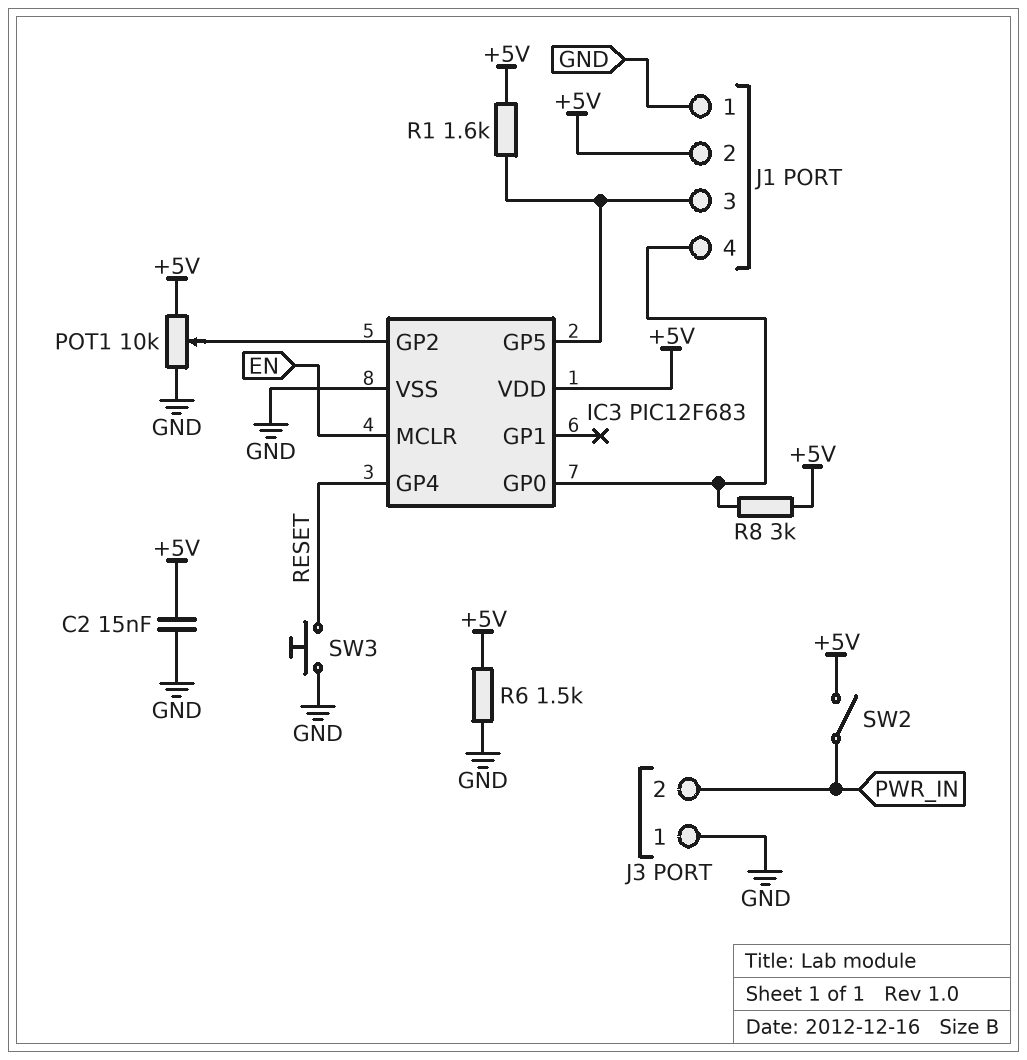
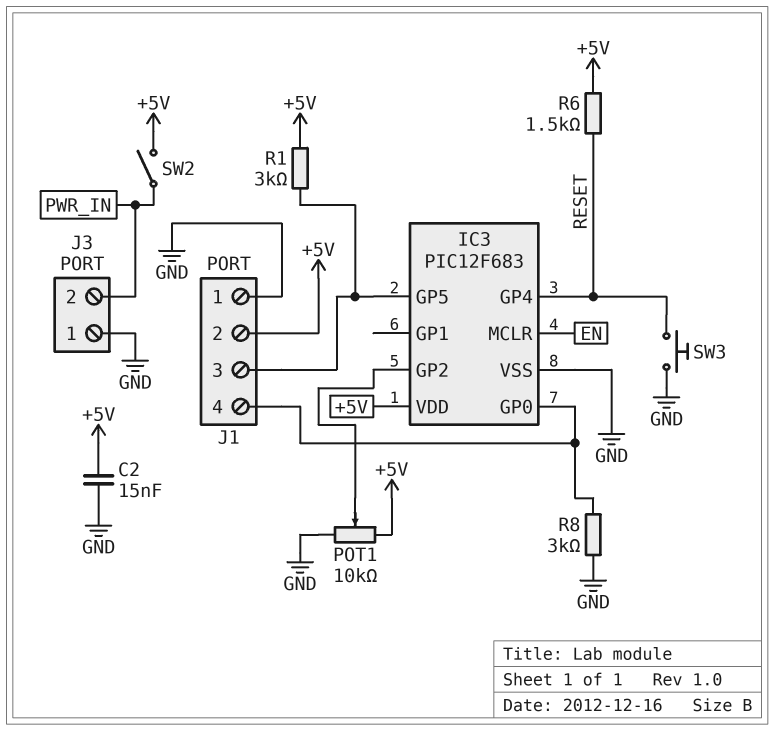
R1: 1.6k (+5V, IC3/GP5) -> 3k (+5V, IC3/GP5)
R6: 1.5k (+5V, GND) -> 1.5k (+5V, RESET)
R8: 3k (+5V, IC3/GP0) -> 3k (GND, IC3/GP0)

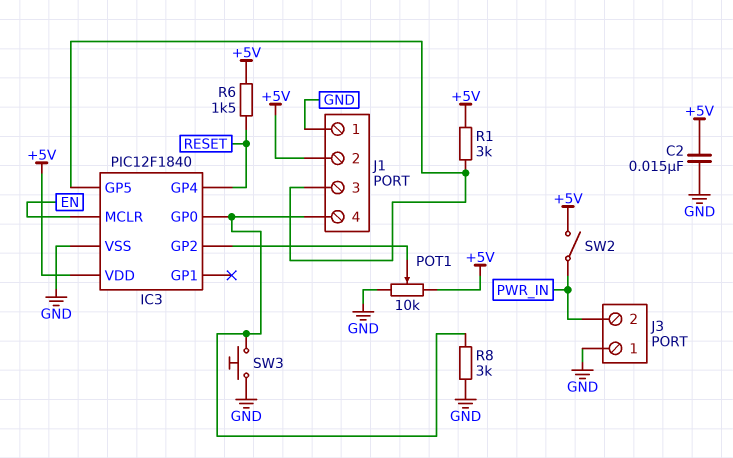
IC3: PIC12F683 -> PIC12F1840
SW3: button (GND, RESET) -> button (GND, IC3/GP0)

